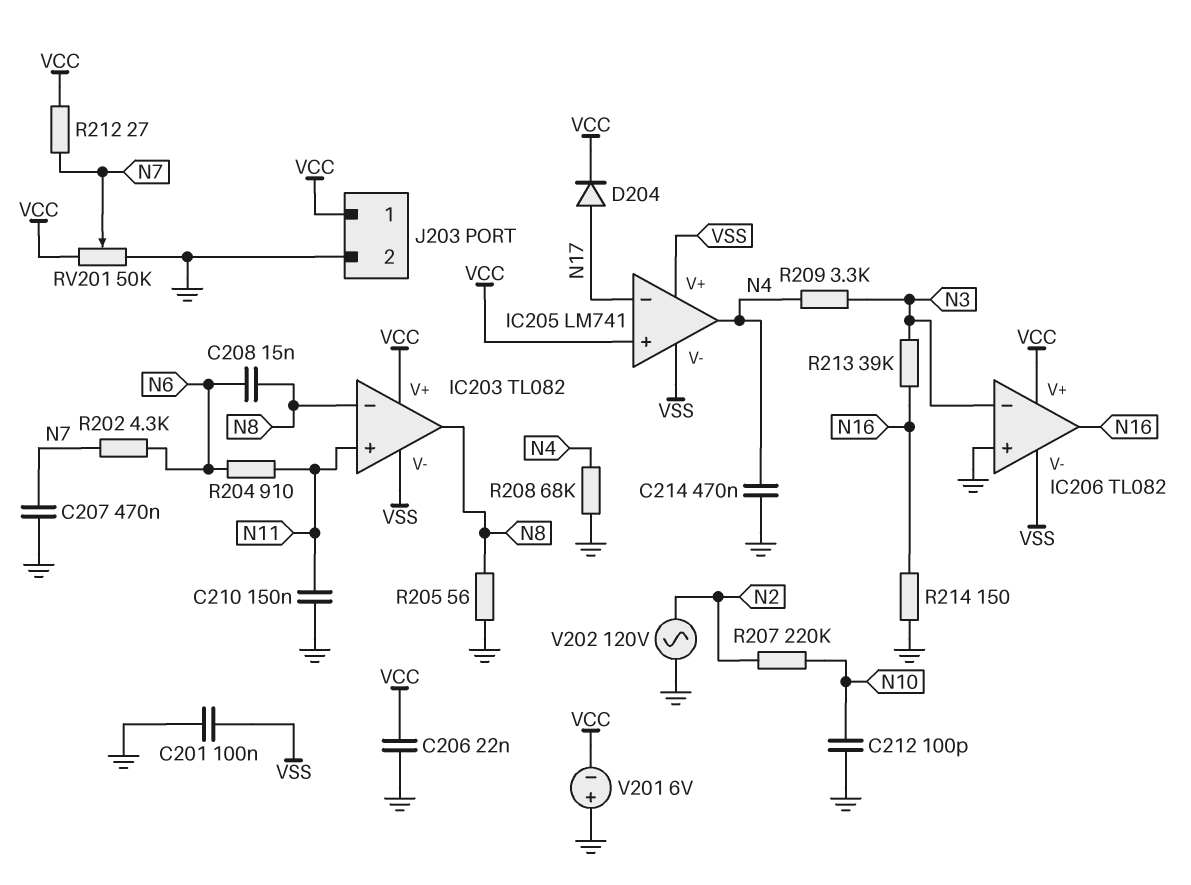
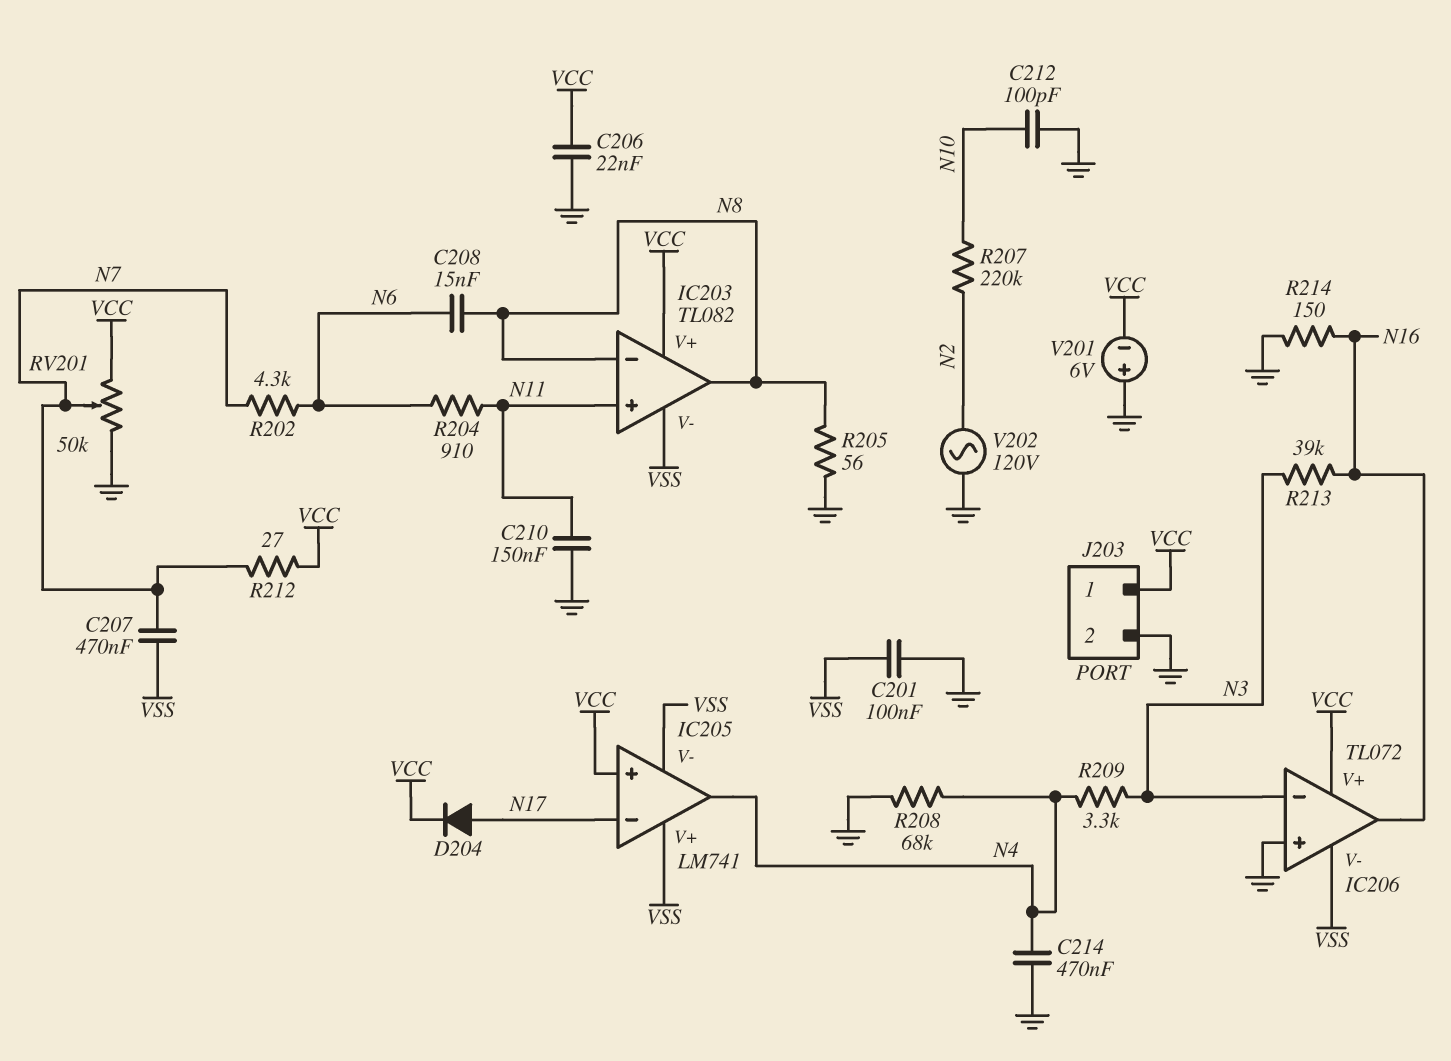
C207: 470nF (GND, N7) -> 470nF (N7, VSS)
IC206: TL082 -> TL072

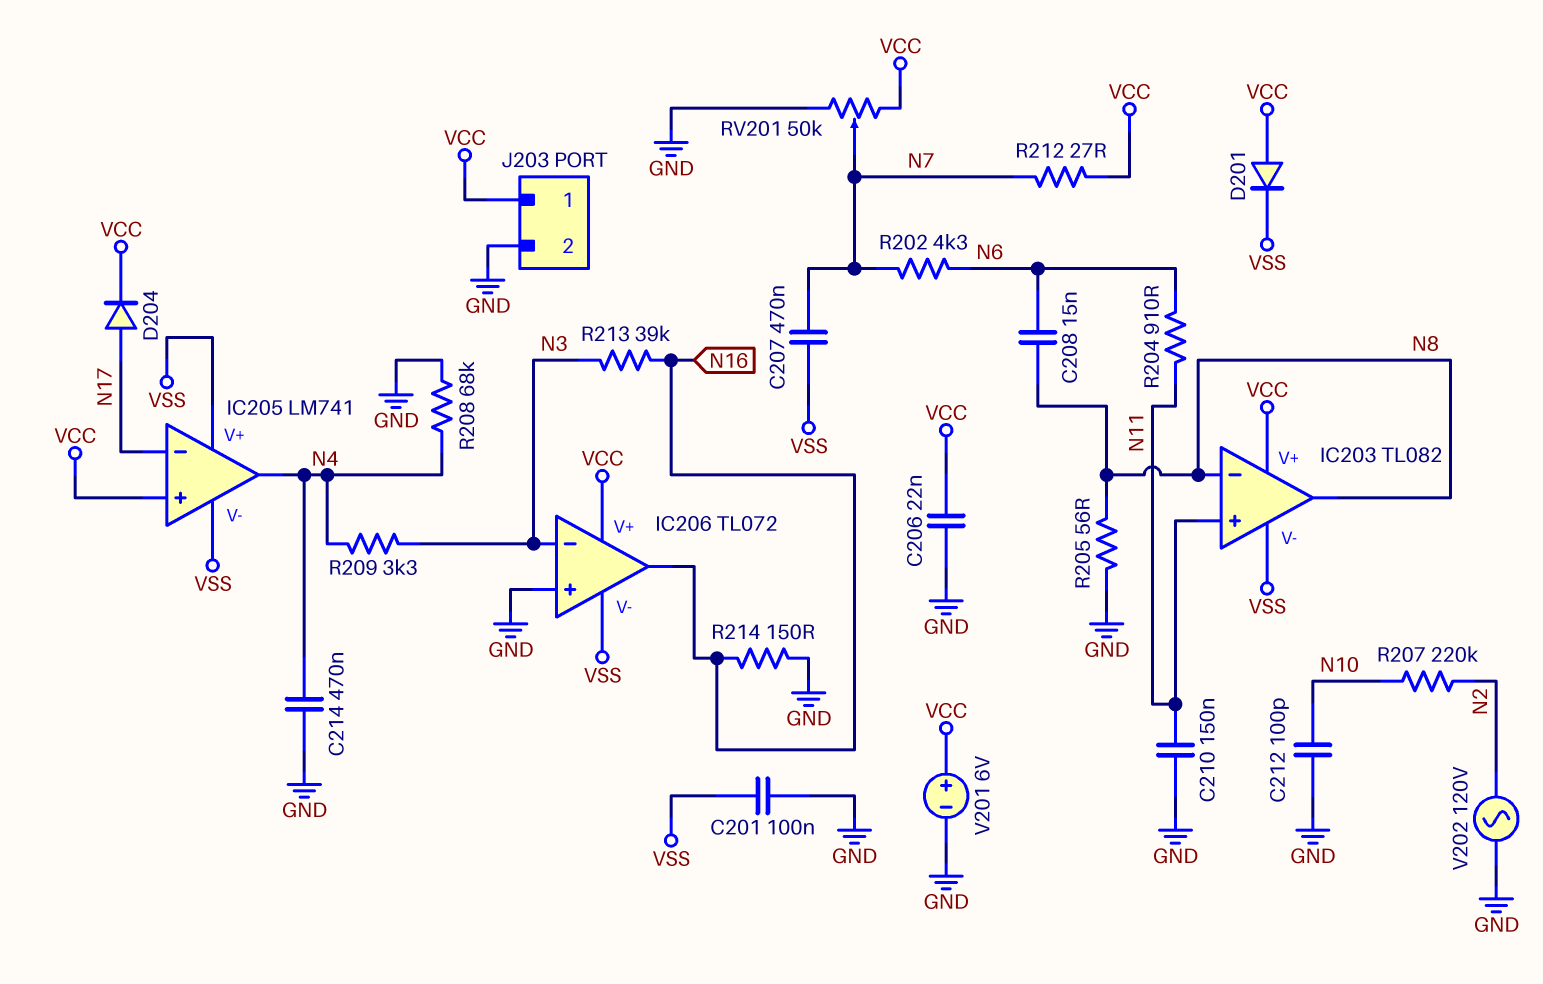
D201: none -> diode (A VCC, K VSS)
V201: 6V (plus GND, minus VCC) -> 6V (plus VCC, minus GND)

